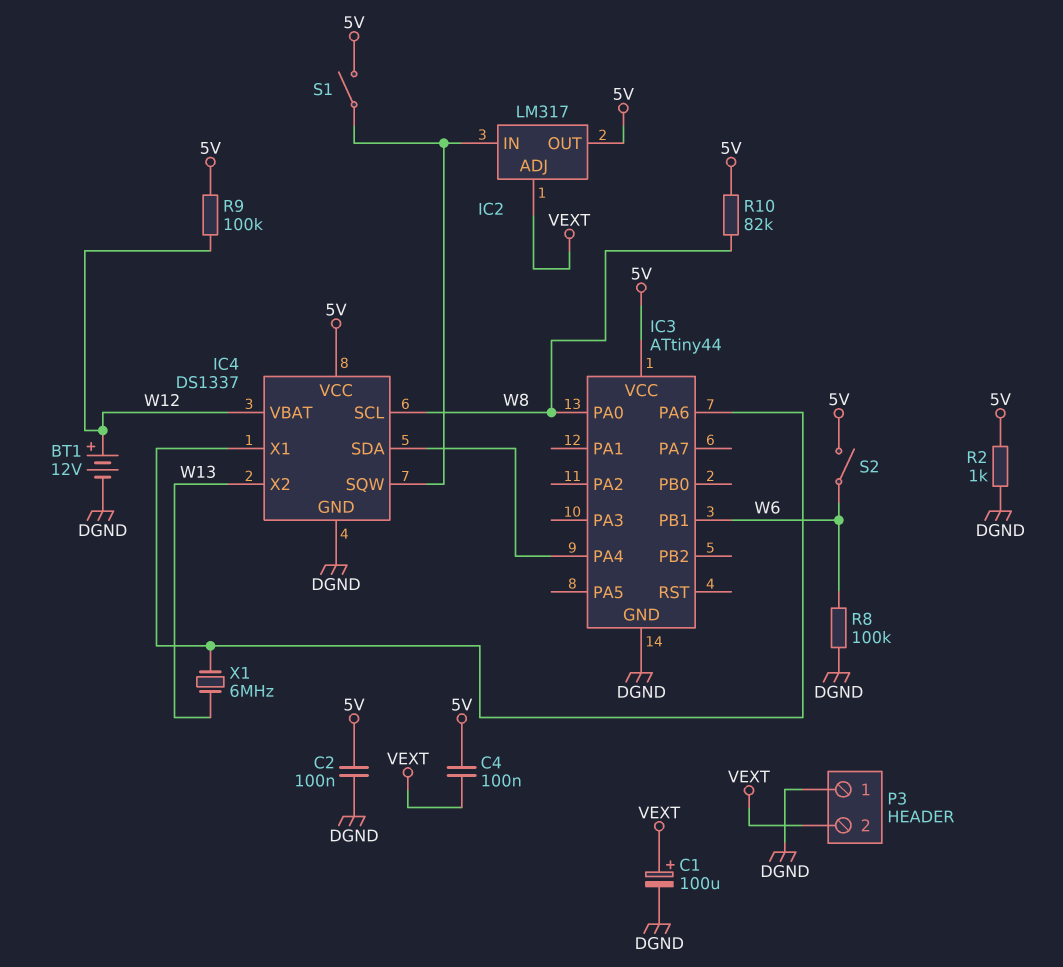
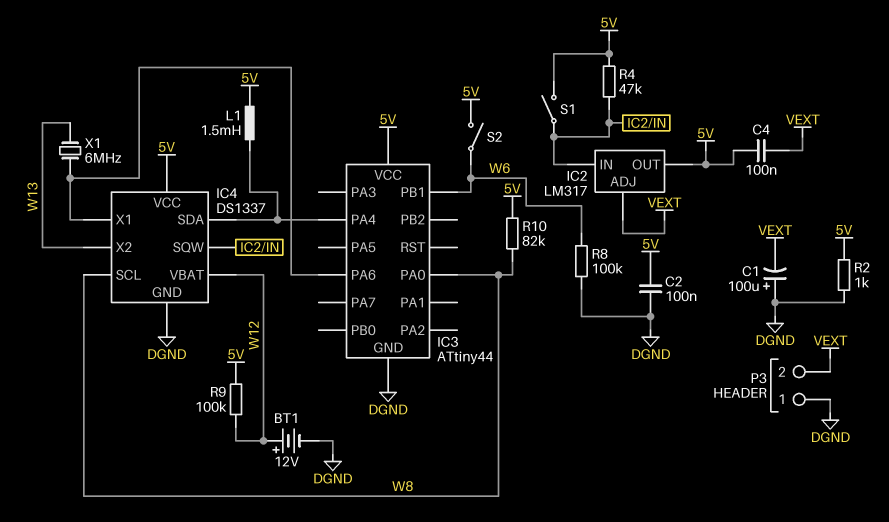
C1: 100uF (plus VEXT, minus DGND) -> 100uF (plus DGND, minus VEXT)
L1: none -> 1.5mH (5V, IC3/PA4)
R4: none -> 47k (5V, IC2/IN)

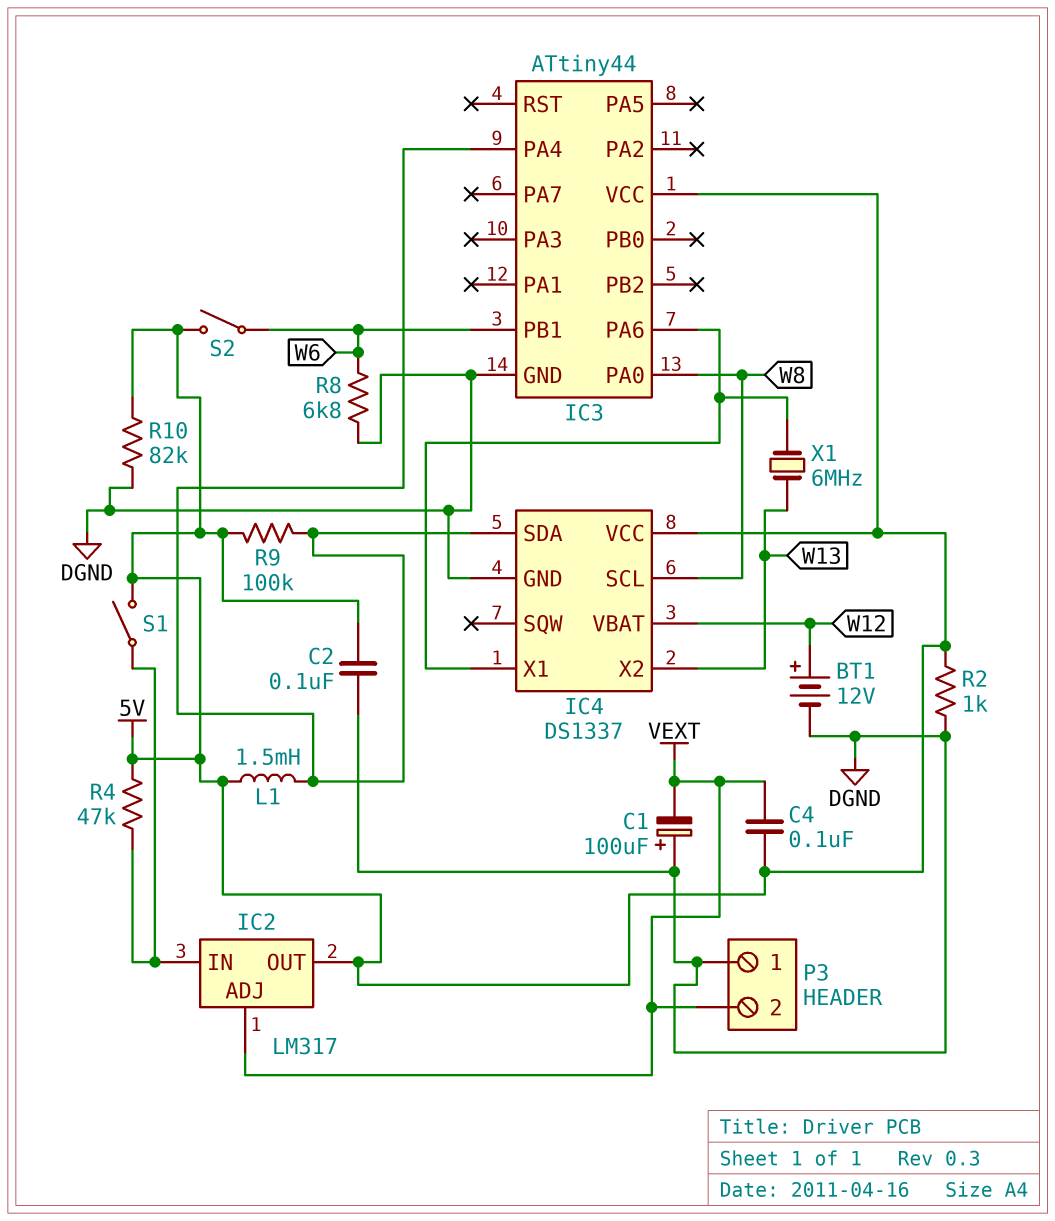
IC4 pin SQW: IC2/IN -> none
R8: 100k (DGND, W6) -> 6.8k (DGND, W6)
R9: 100k (5V, W12) -> 100k (5V, IC3/PA4)
R10: 82k (5V, W8) -> 82k (5V, DGND)

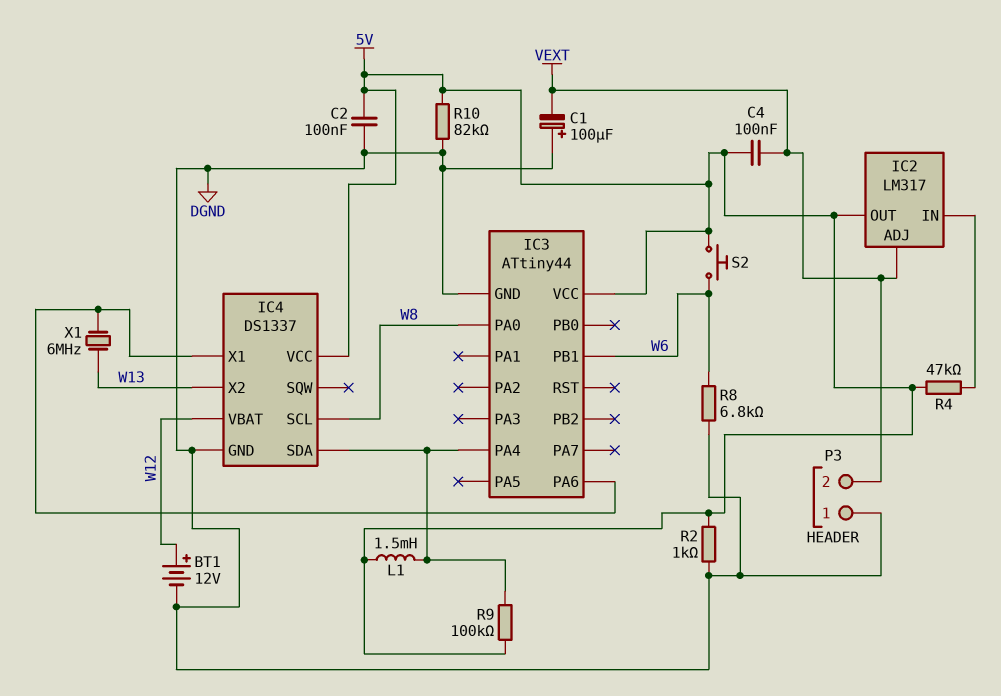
S1: switch (5V, IC2/IN) -> none
S2: switch (5V, W6) -> button (5V, W6)

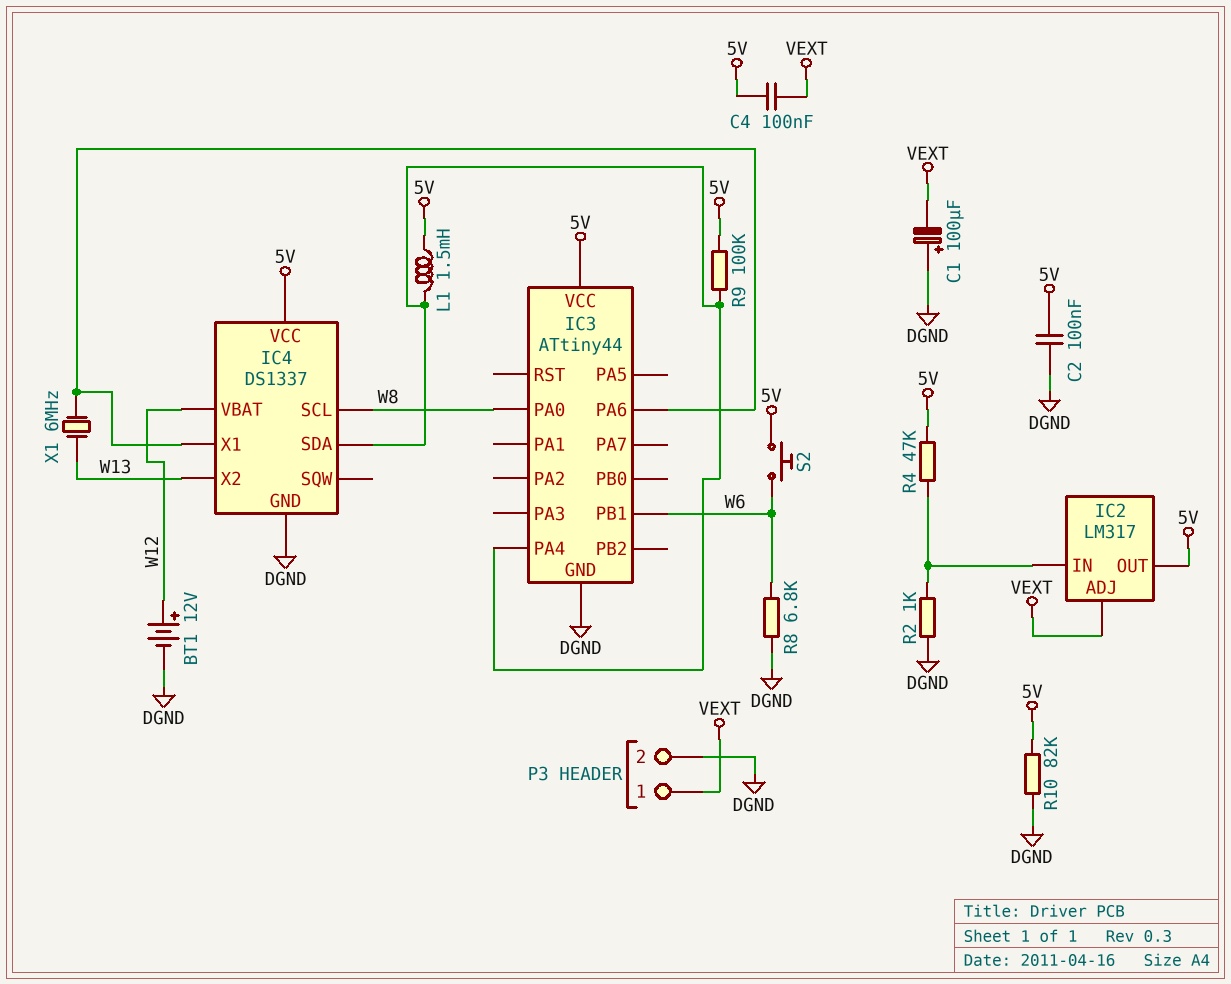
P3 pin 1: DGND -> VEXT
P3 pin 2: VEXT -> DGND
R2: 1k (5V, DGND) -> 1k (DGND, IC2/IN)

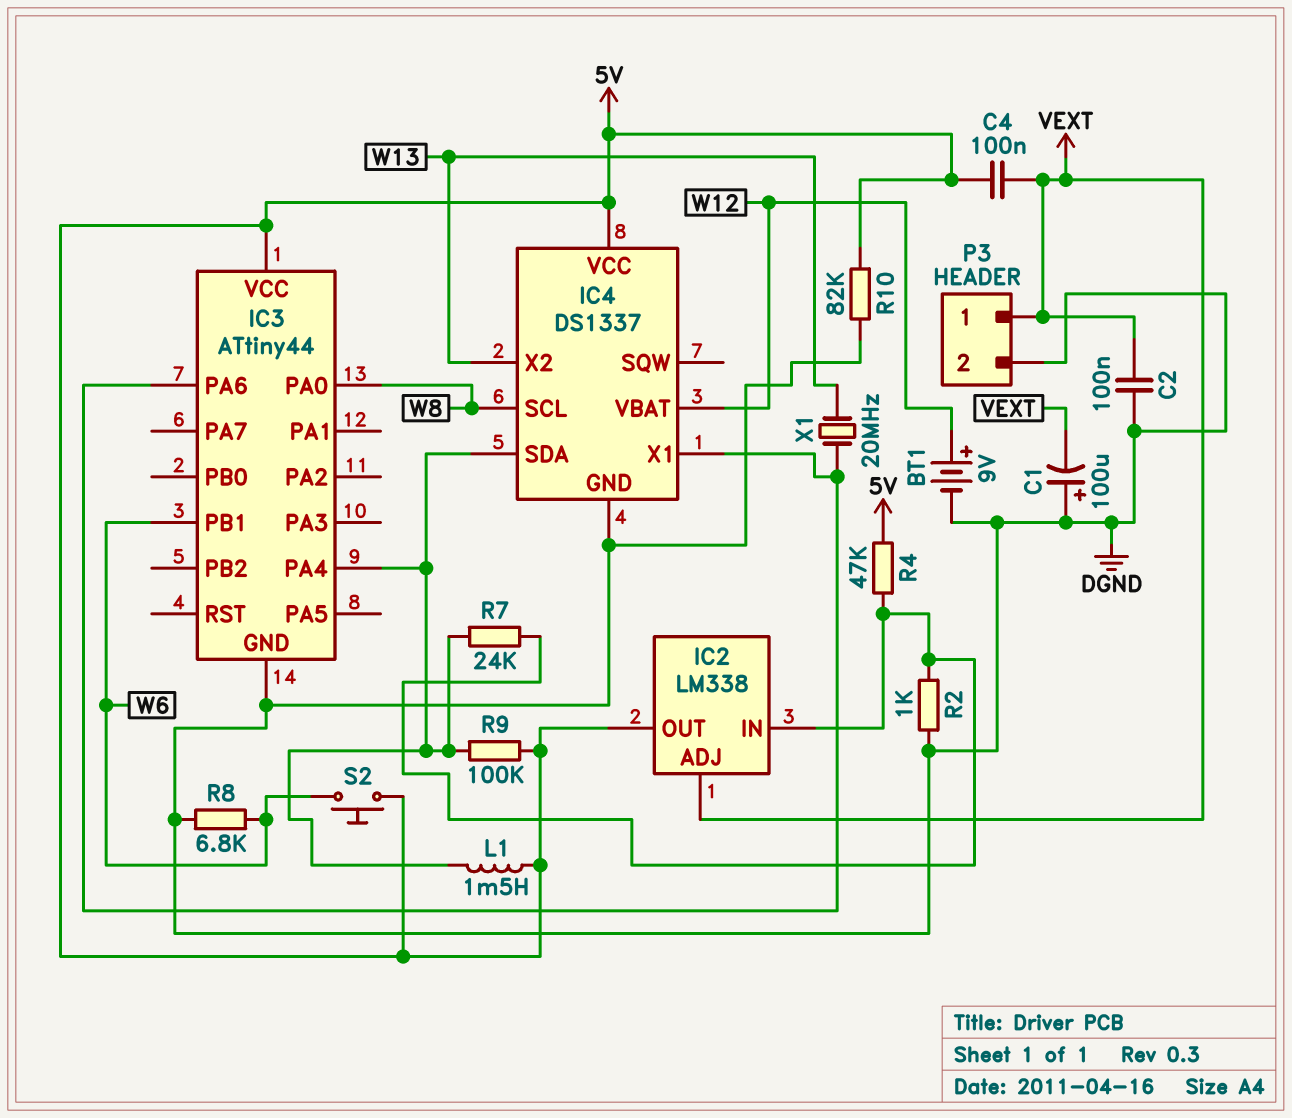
BT1: 12V (plus W12, minus DGND) -> 9V (plus W12, minus DGND)
C2: 100nF (5V, DGND) -> 100nF (DGND, VEXT)
IC2: LM317 -> LM338
R7: none -> 24k (IC2/IN, IC3/PA4)
X1: 6MHz (IC3/PA6, W13) -> 20MHz (IC3/PA6, W13)

